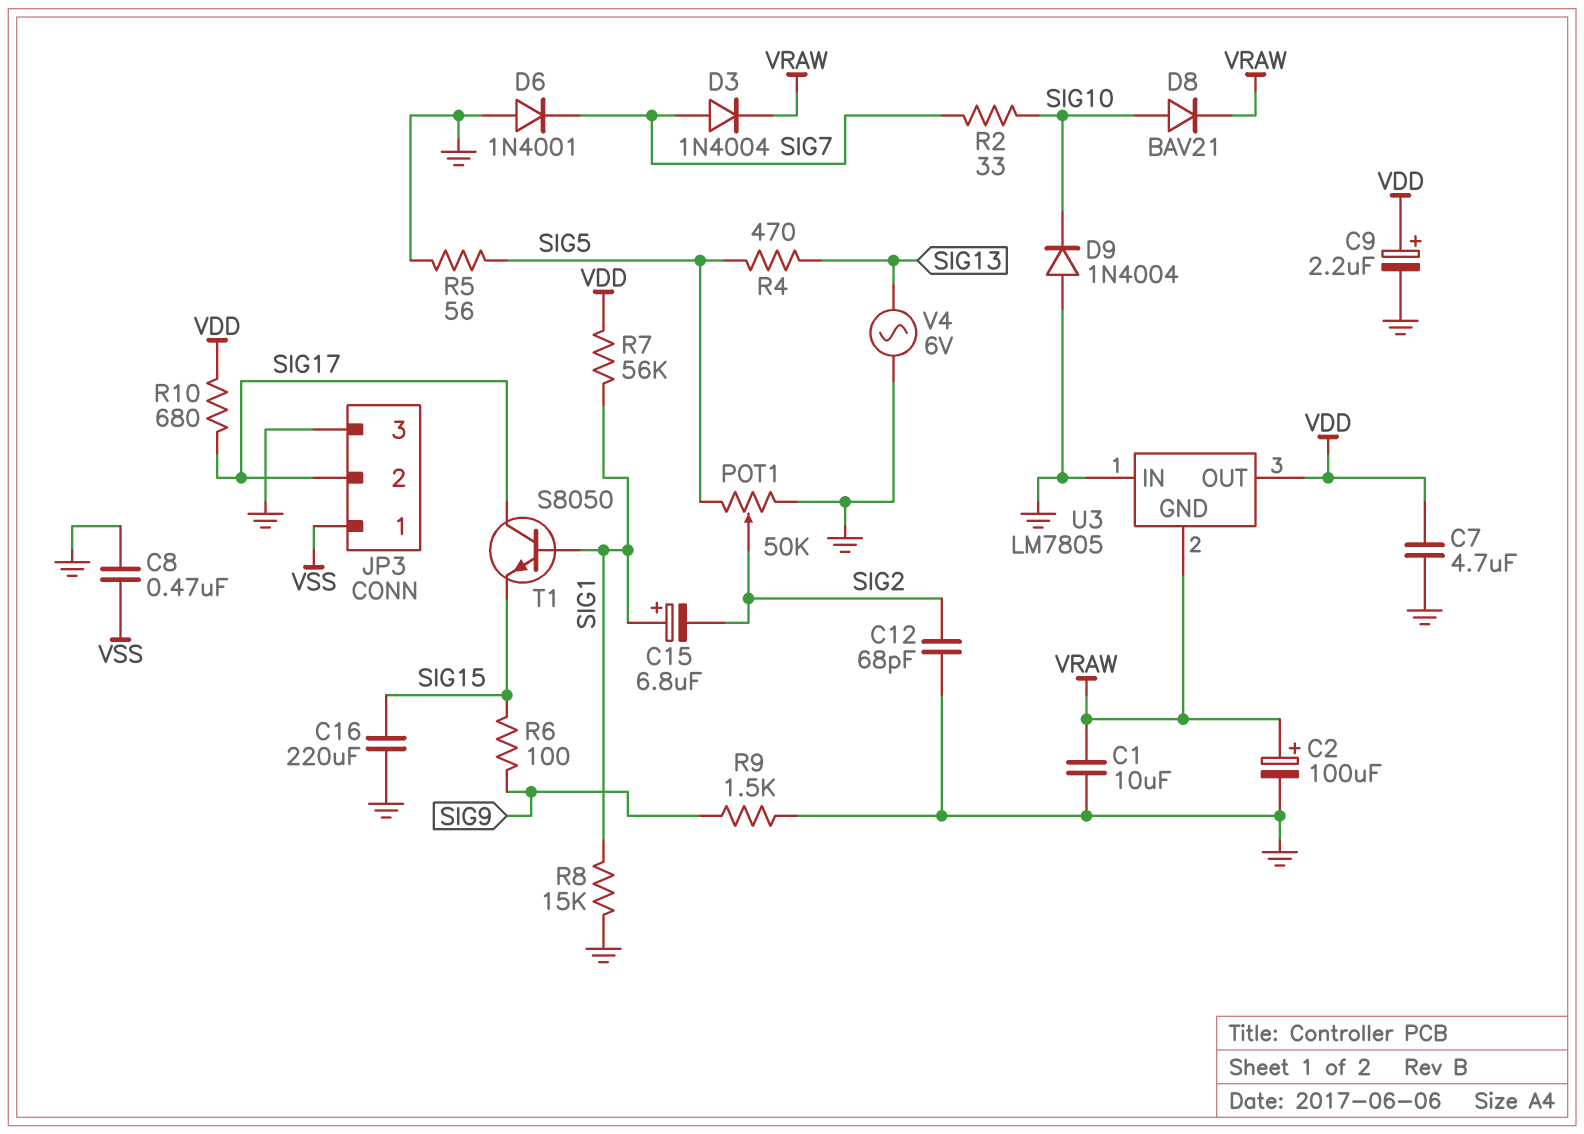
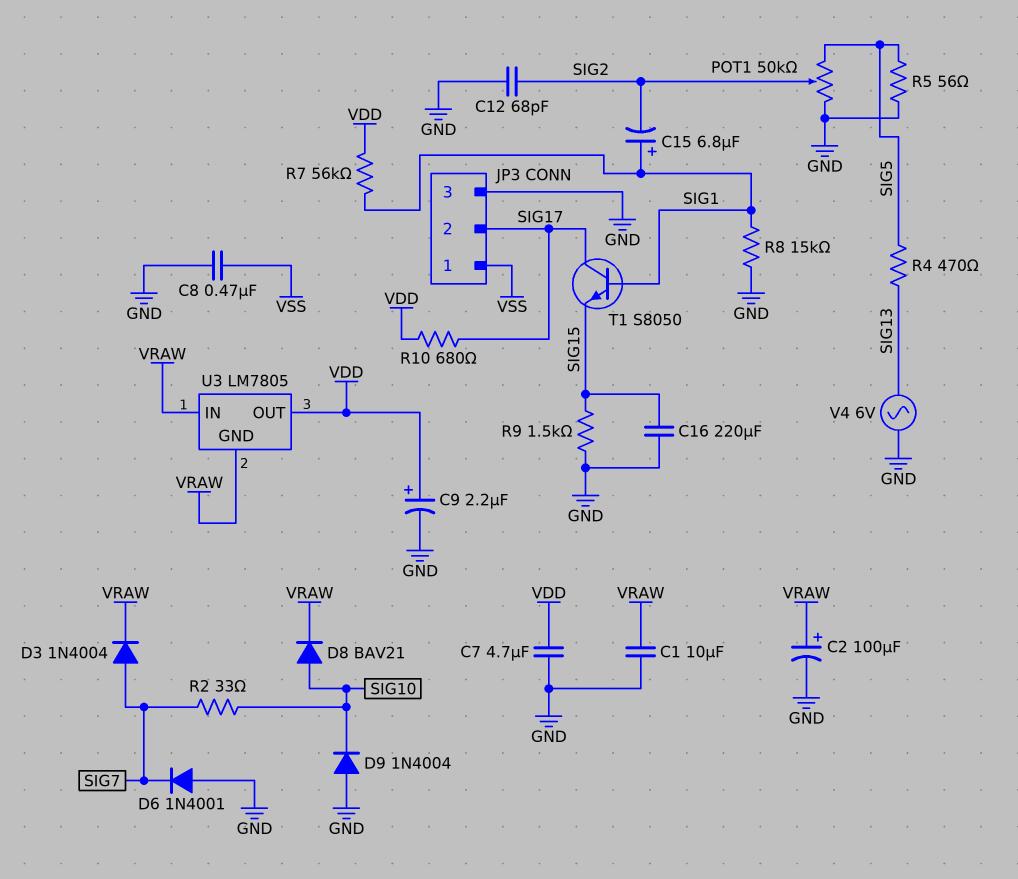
R6: 100 (SIG9, SIG15) -> none
R9: 1.5k (GND, SIG9) -> 1.5k (GND, SIG15)
U3 pin IN: GND -> VRAW

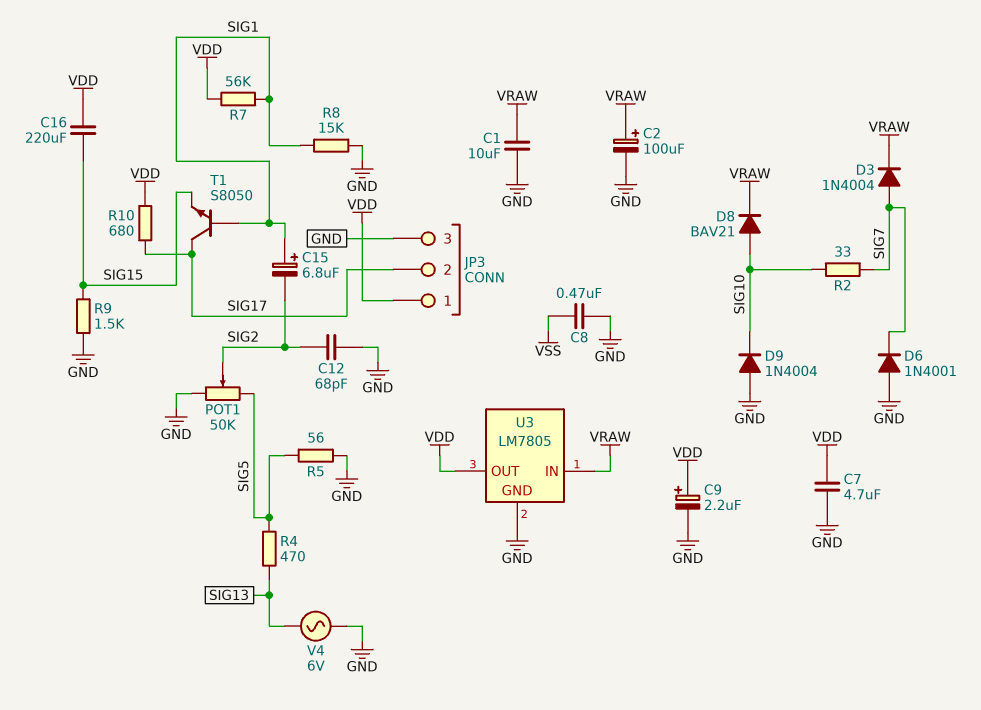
C16: 220uF (GND, SIG15) -> 220uF (SIG15, VDD)
JP3 pin 1: VSS -> VDD
U3 pin GND: VRAW -> GND

